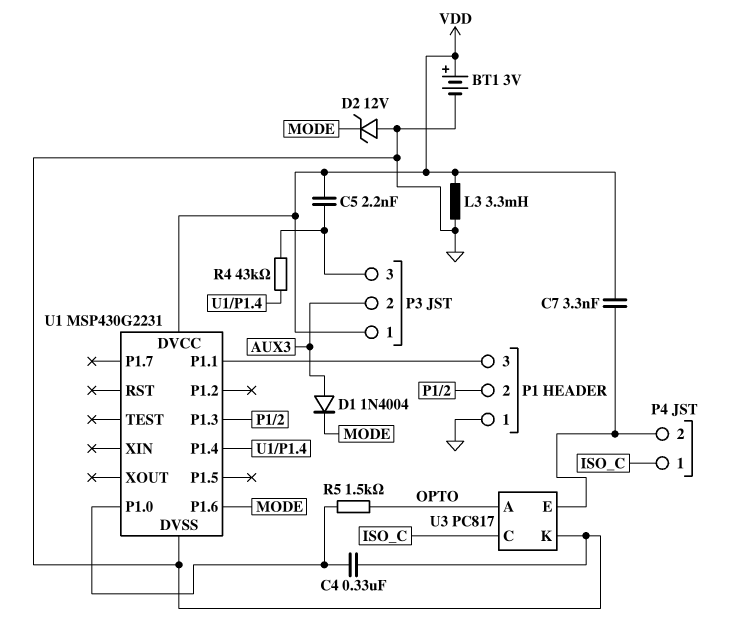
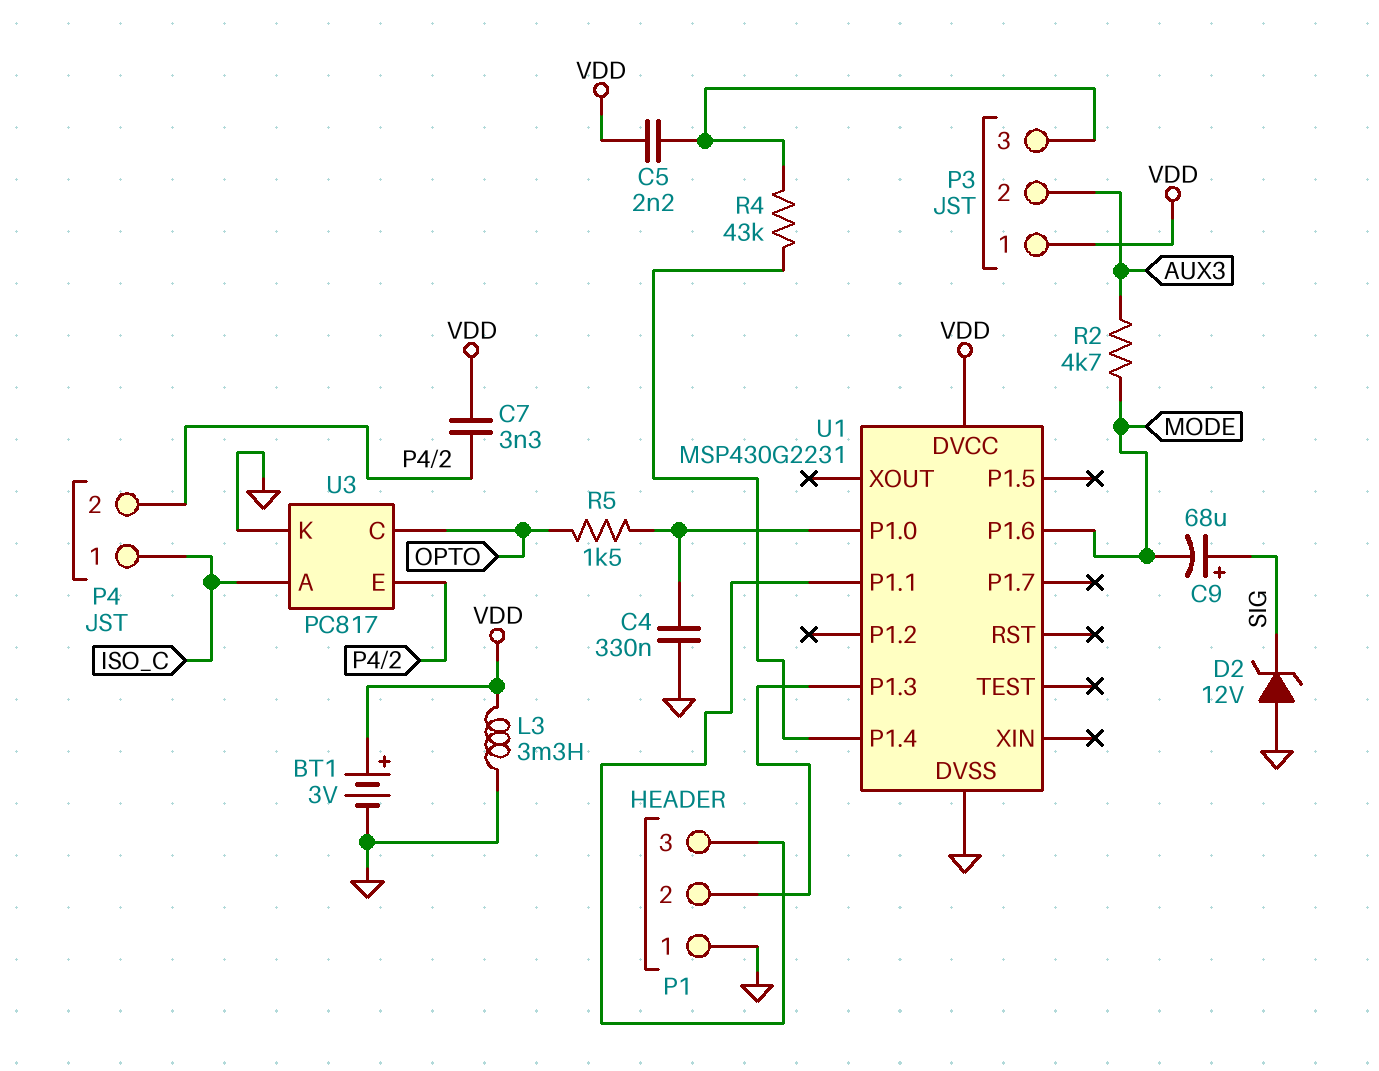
C9: none -> 68uF (plus SIG, minus MODE)
D1: diode 1N4004 (A AUX3, K MODE) -> none
D2: zener 12V (A GND, K MODE) -> zener 12V (A GND, K SIG)
R2: none -> 4.7k (AUX3, MODE)
U3 pin A: OPTO -> ISO_C
U3 pin C: ISO_C -> OPTO

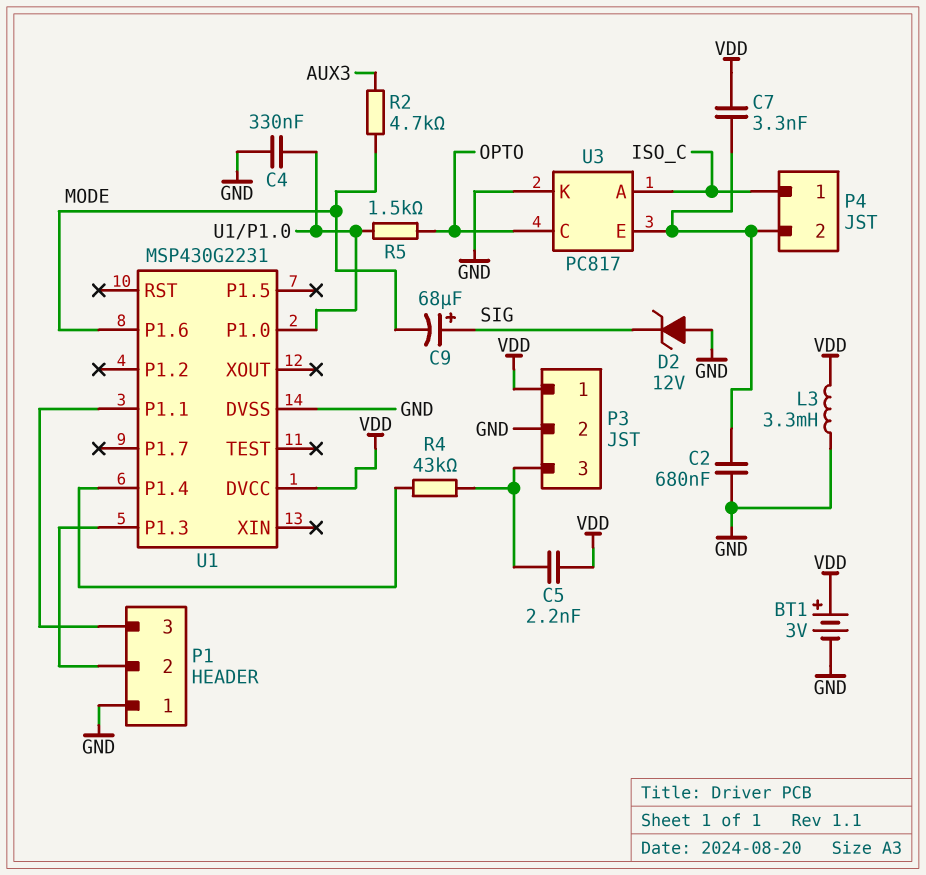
C2: none -> 680nF (GND, P4/2)
P3 pin 2: AUX3 -> GND

